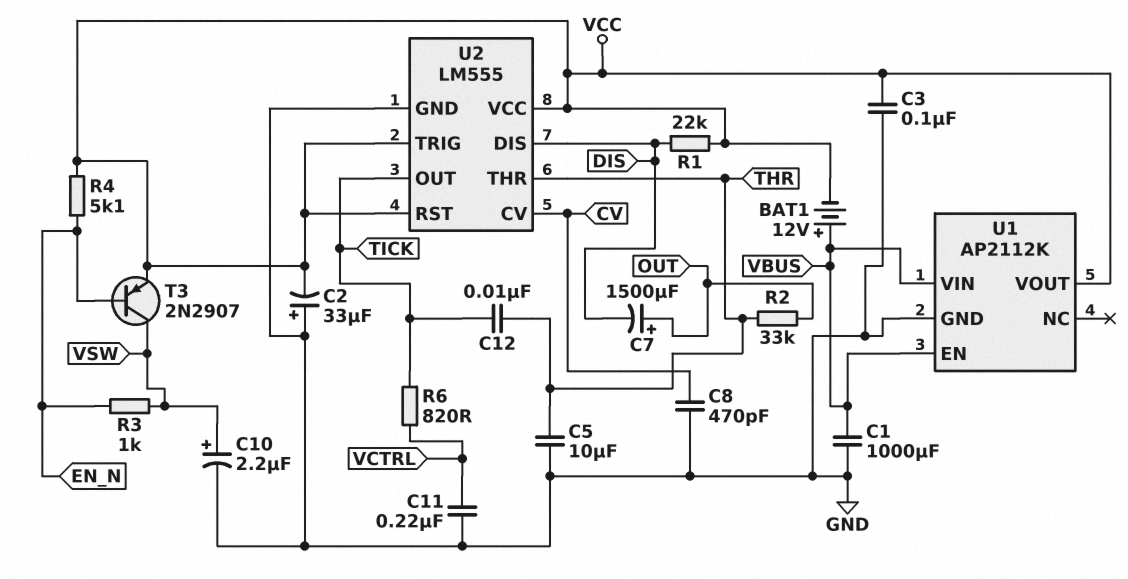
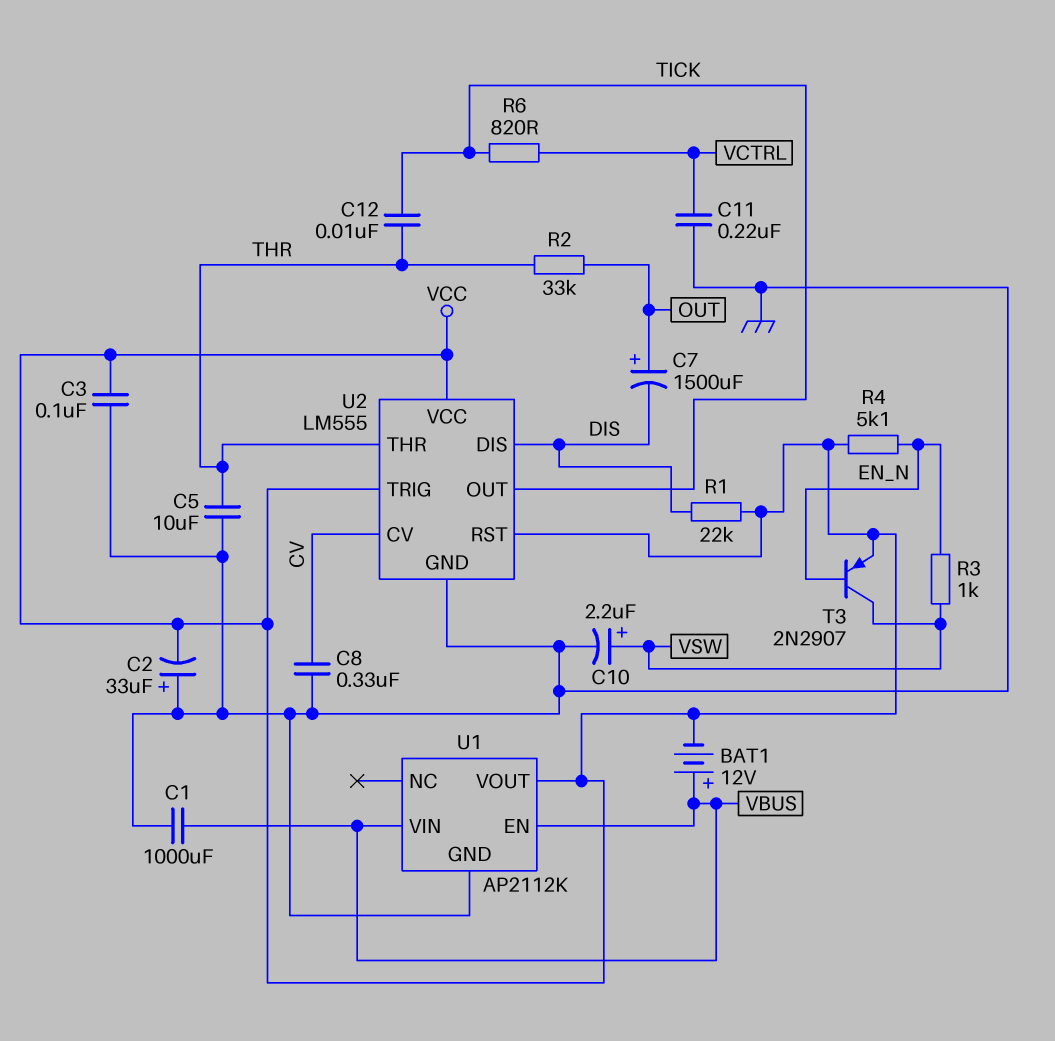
C8: 470pF (CV, GND) -> 330nF (CV, GND)

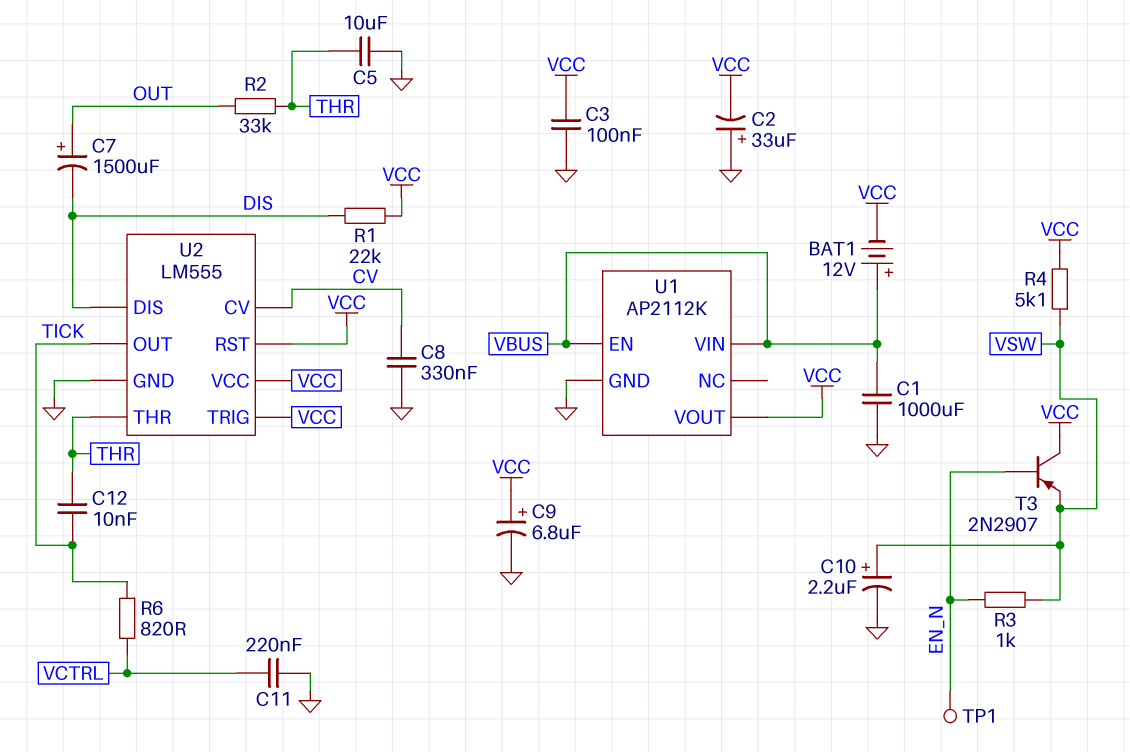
C9: none -> 6.8uF (plus VCC, minus GND)
R4: 5.1k (EN_N, VCC) -> 5.1k (VCC, VSW)
T3: PNP 2N2907 (B EN_N, C VSW, E VCC) -> PNP 2N2907 (B EN_N, C VCC, E VSW)
TP1: none -> test point (EN_N)

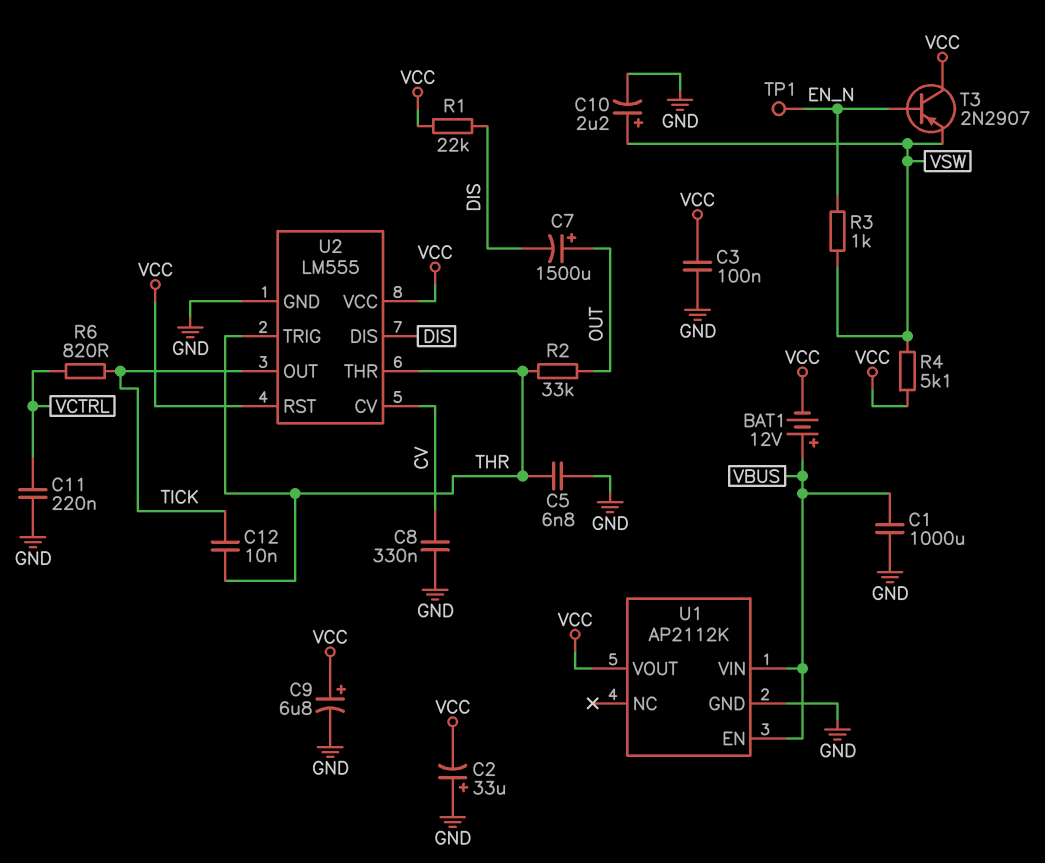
C5: 10uF (GND, THR) -> 6.8nF (GND, THR)
U2 pin TRIG: VCC -> THR

